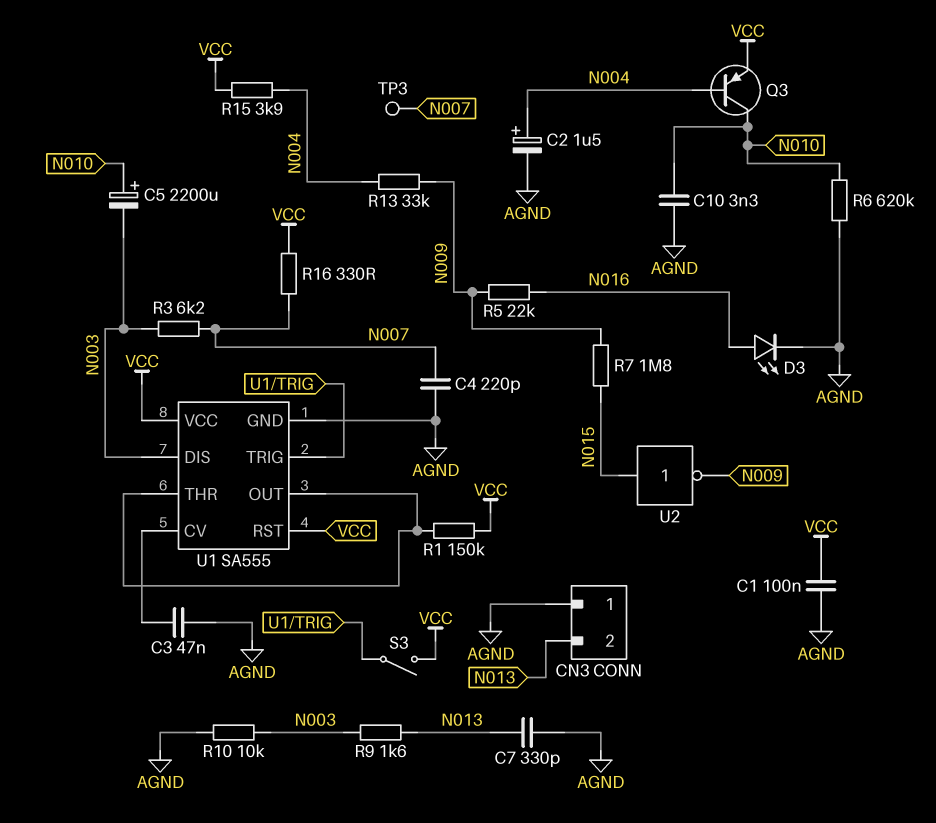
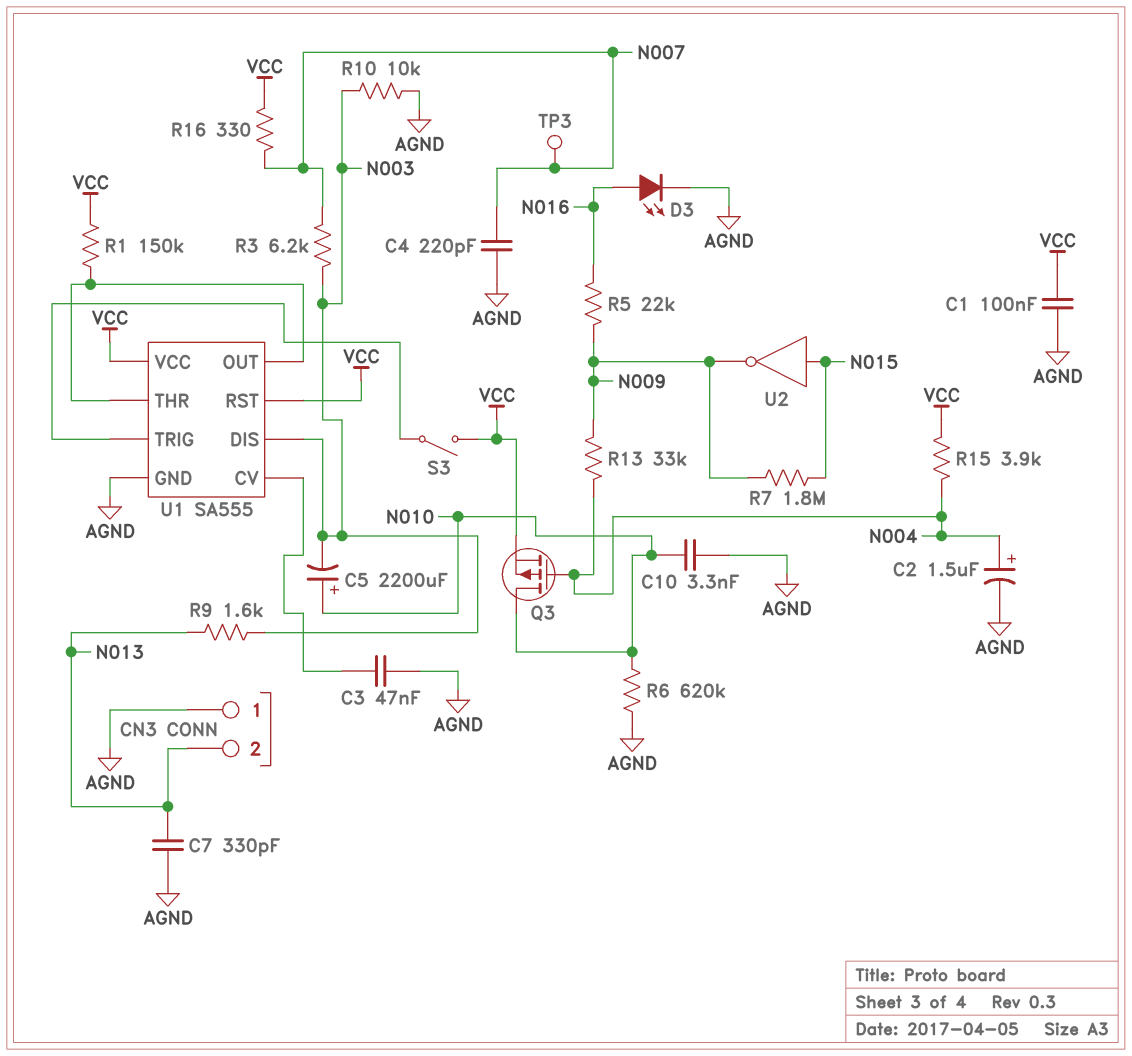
Q3: PNP (B N004, C N010, E VCC) -> PMOS (G N004, D N010, S VCC)

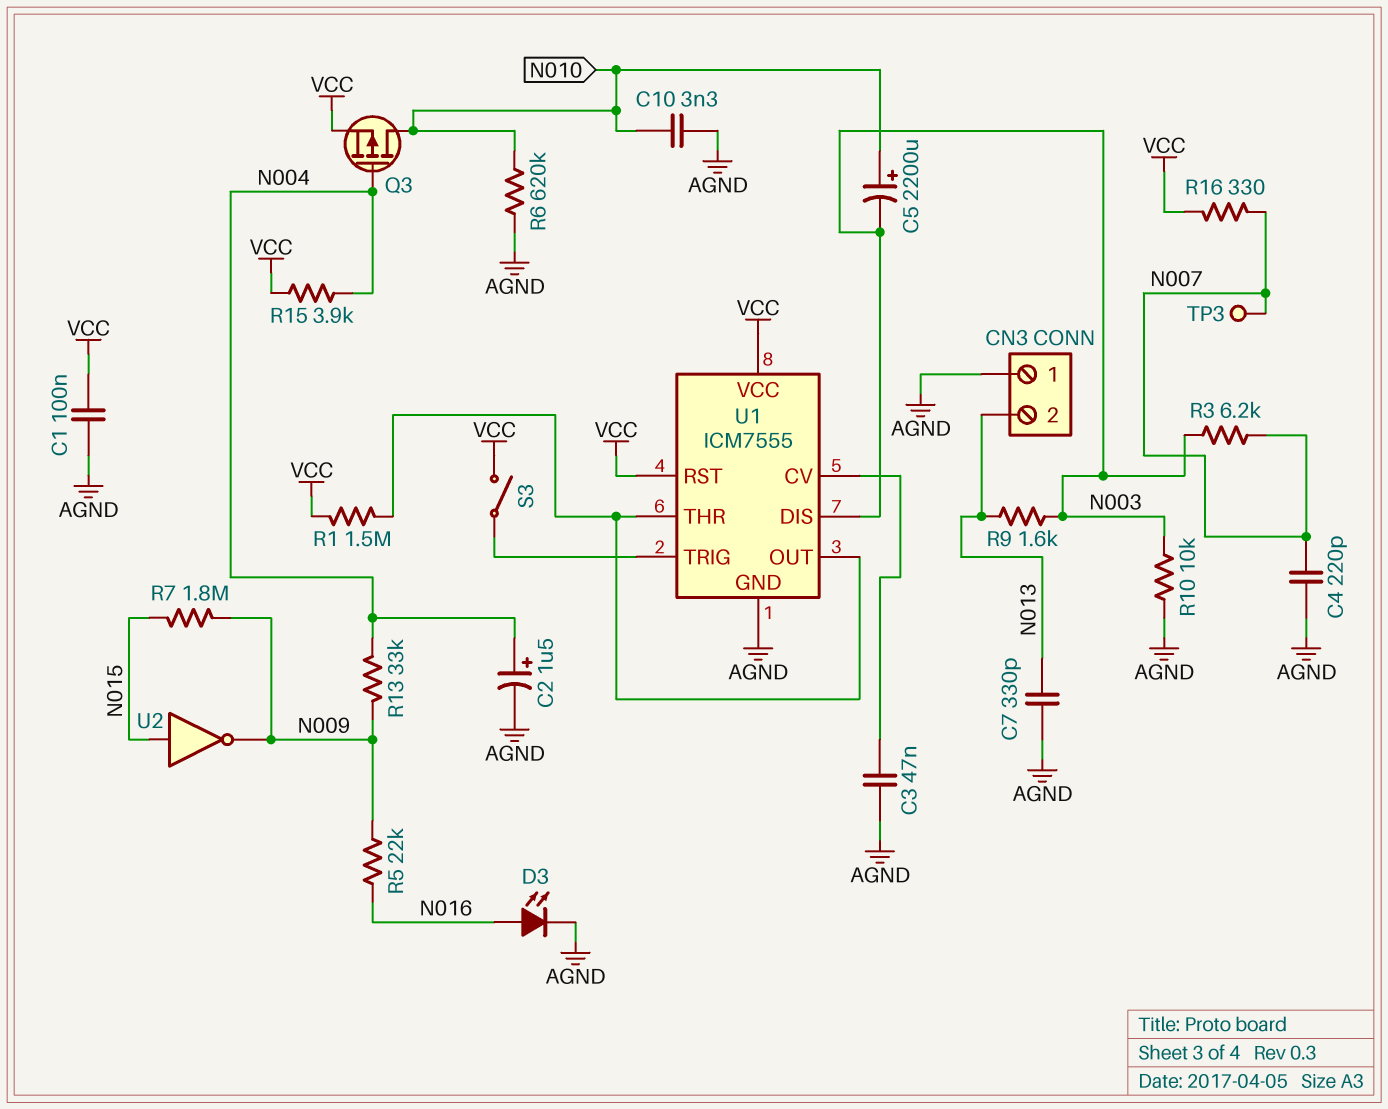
R1: 150k (U1/OUT, VCC) -> 1.5M (U1/OUT, VCC)
U1: SA555 -> ICM7555

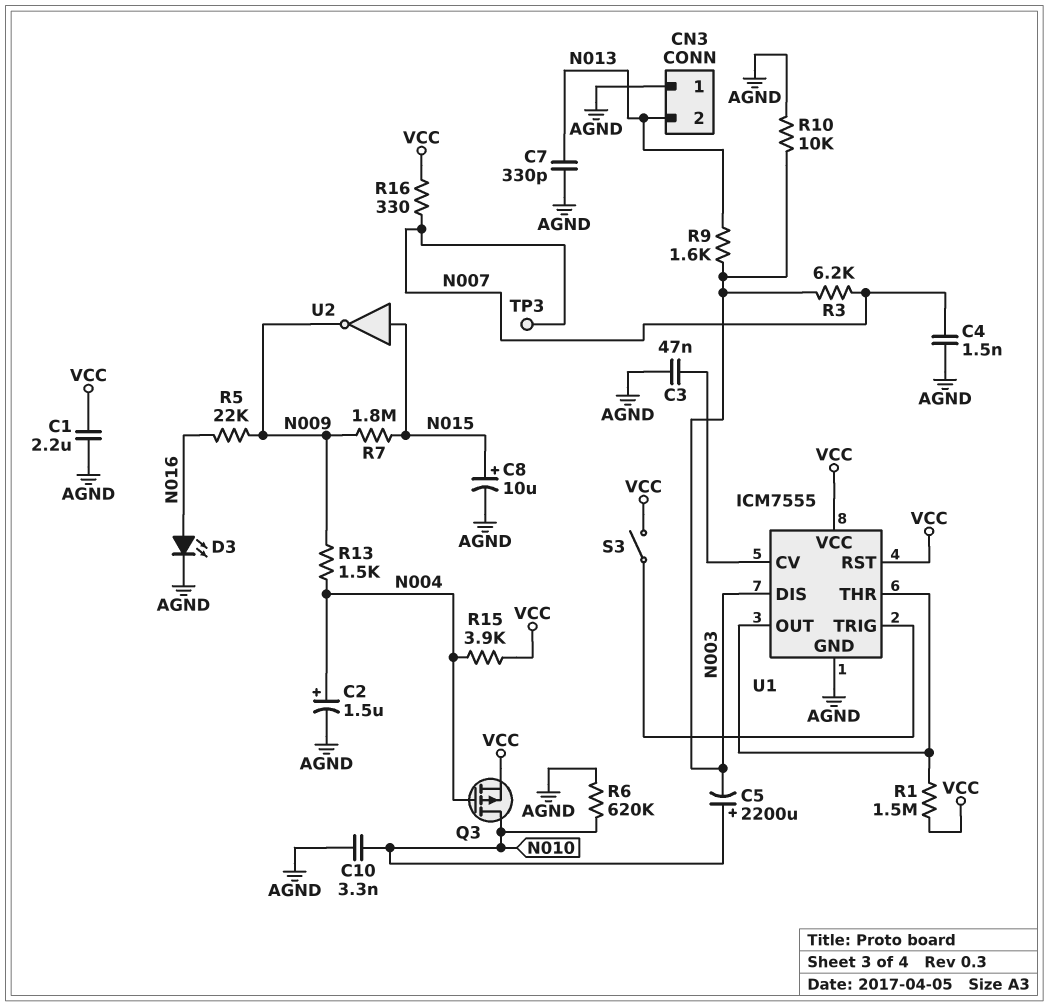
C1: 100nF (AGND, VCC) -> 2.2uF (AGND, VCC)
C4: 220pF (AGND, N007) -> 1.5nF (AGND, N007)
C8: none -> 10uF (plus N015, minus AGND)
R13: 33k (N004, N009) -> 1.5k (N004, N009)

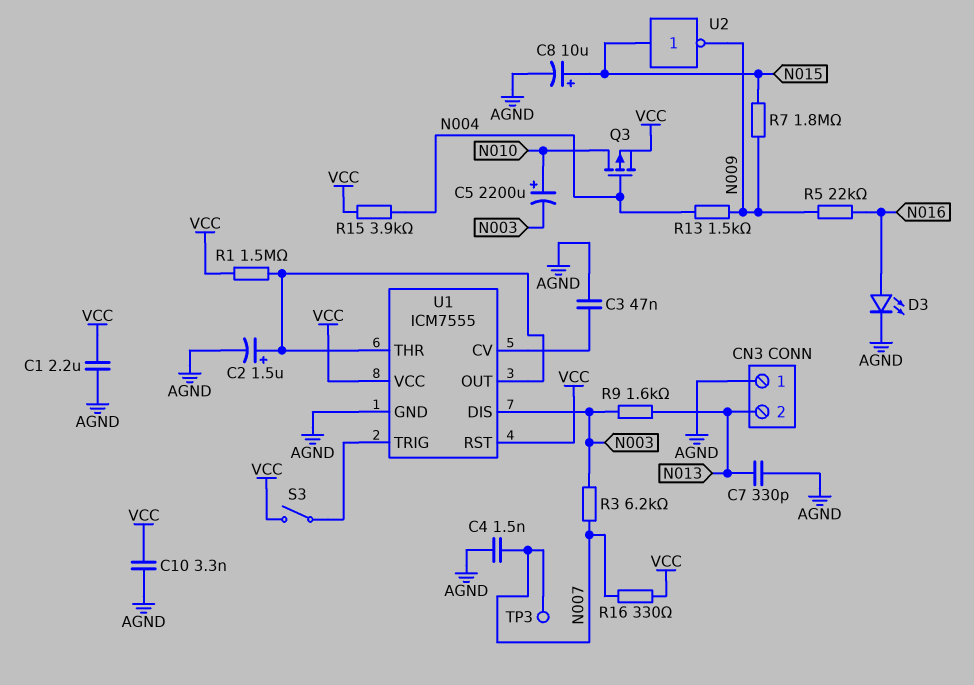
C2: 1.5uF (plus N004, minus AGND) -> 1.5uF (plus U1/OUT, minus AGND)
C10: 3.3nF (AGND, N010) -> 3.3nF (AGND, VCC)
R6: 620k (AGND, N010) -> none
R10: 10k (AGND, N003) -> none

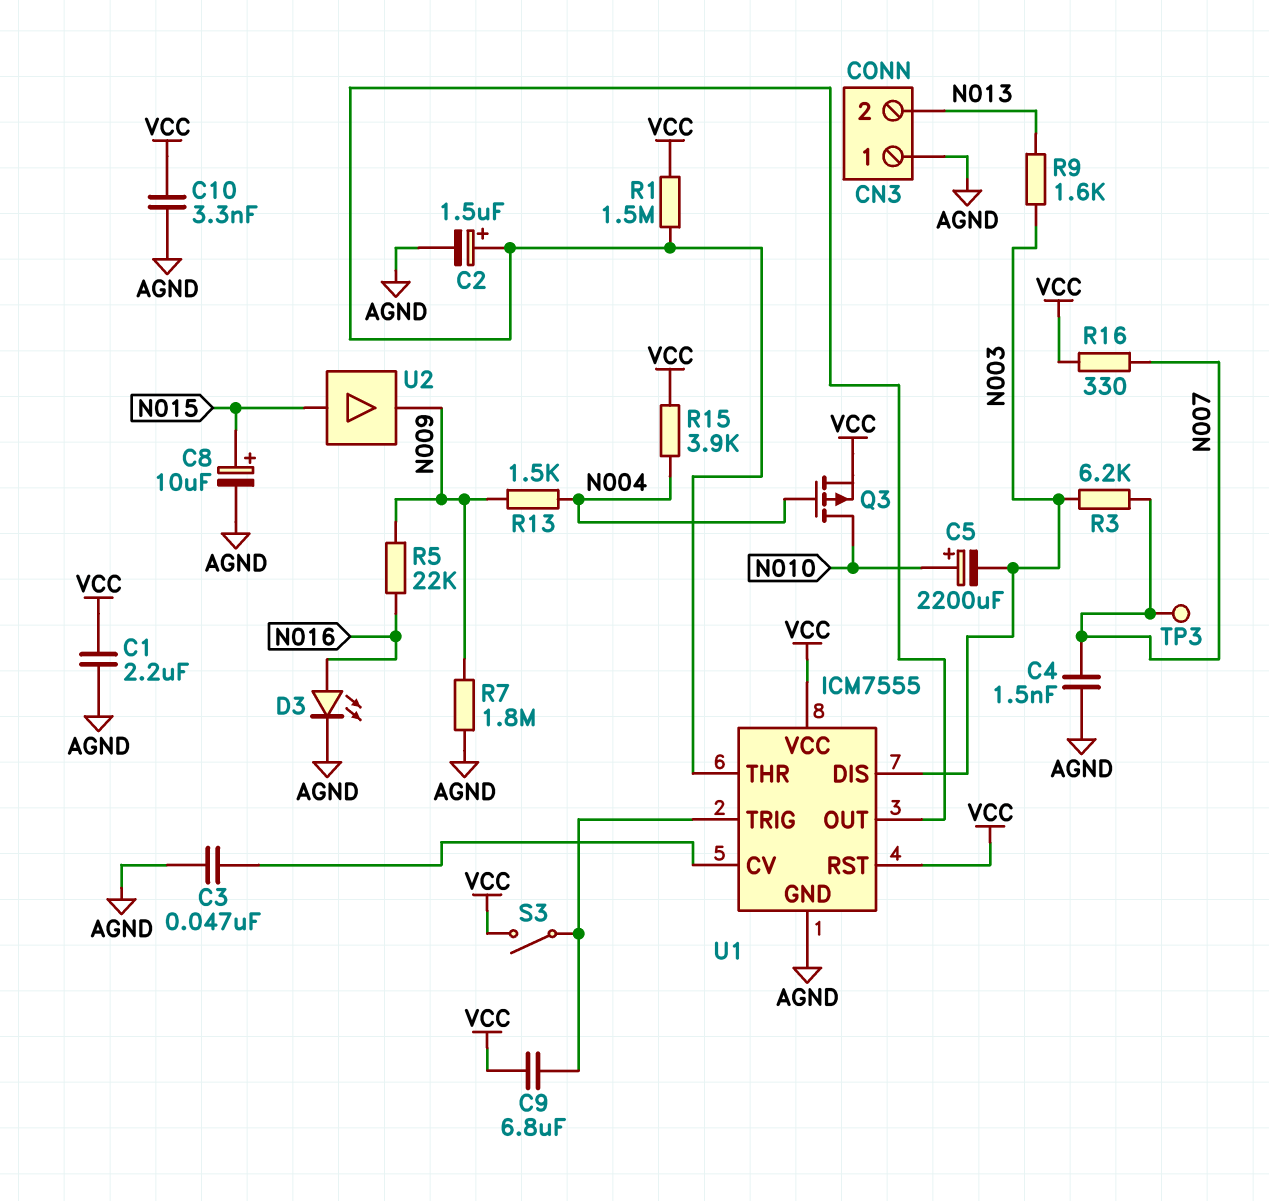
C7: 330pF (AGND, N013) -> none
C9: none -> 6.8uF (U1/TRIG, VCC)
R7: 1.8M (N009, N015) -> 1.8M (AGND, N009)
U2: NOT (in N015, out N009) -> buffer (in N015, out N009)

